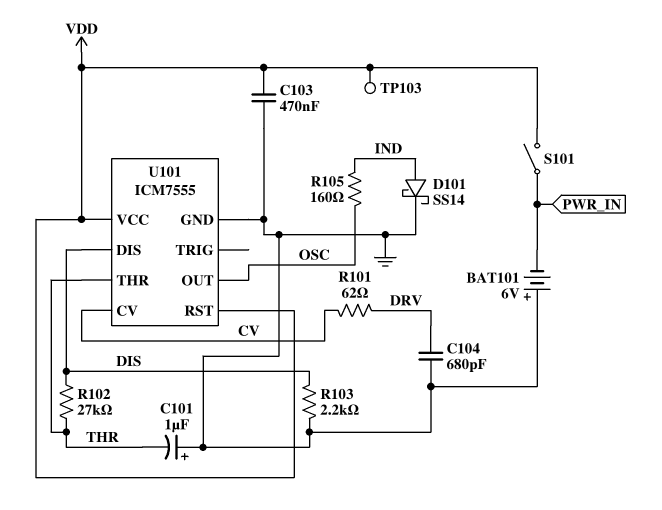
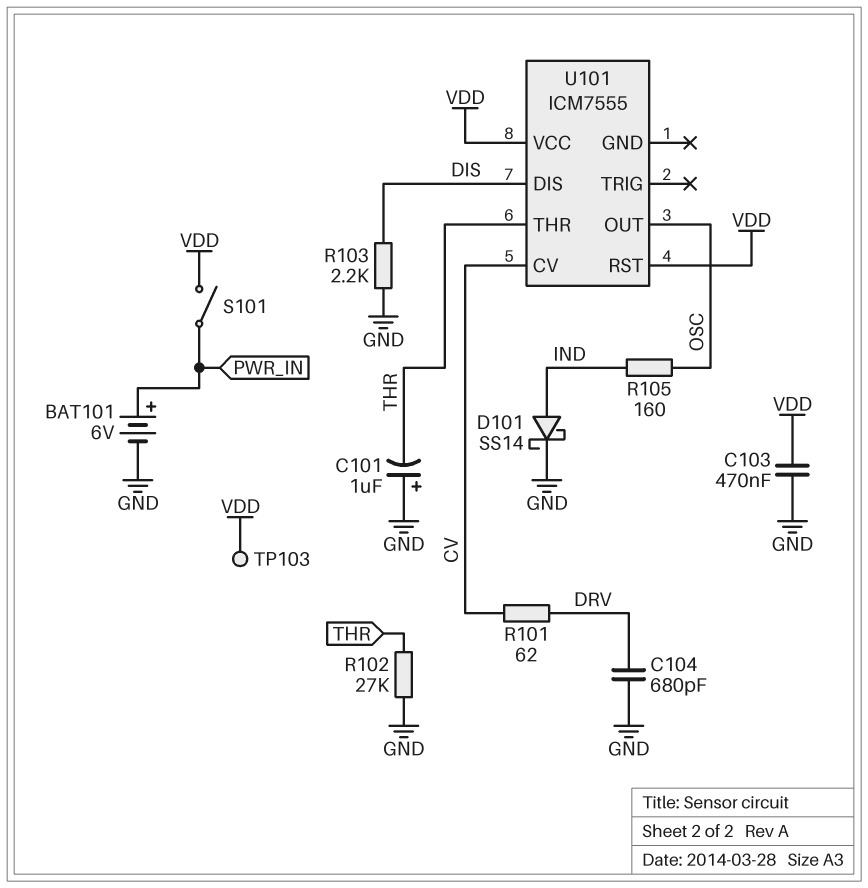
BAT101: 6V (plus GND, minus PWR_IN) -> 6V (plus PWR_IN, minus GND)
R102: 27k (DIS, THR) -> 27k (GND, THR)
U101 pin GND: GND -> none

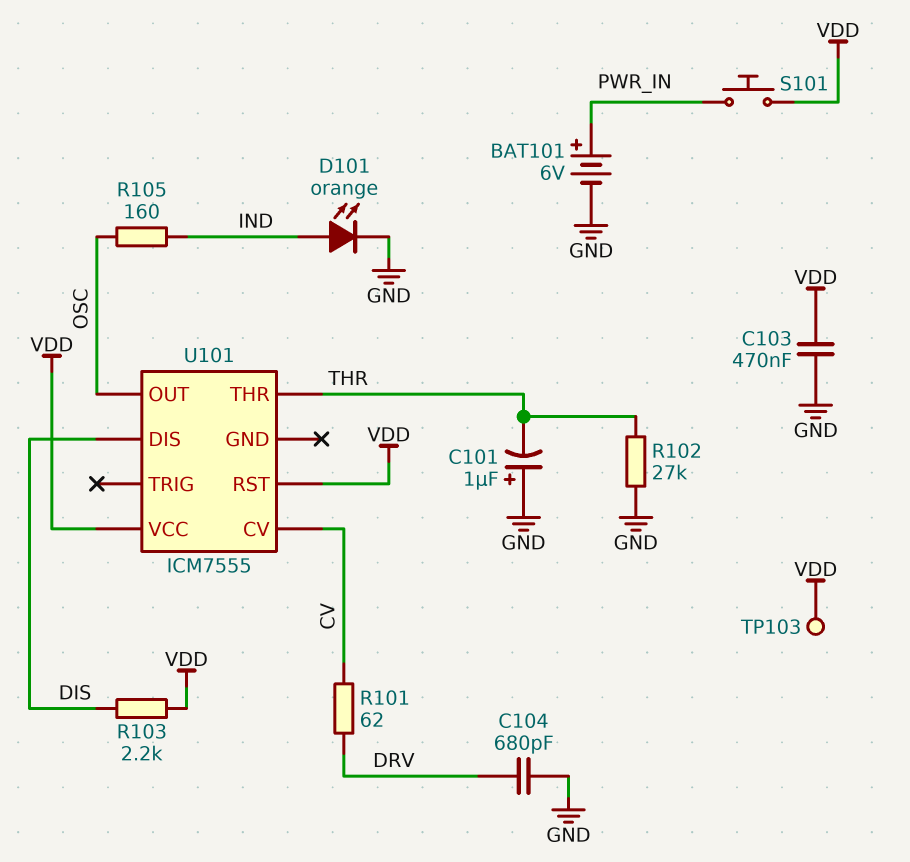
D101: schottky SS14 (A IND, K GND) -> LED orange (A IND, K GND)
R103: 2.2k (DIS, GND) -> 2.2k (DIS, VDD)
S101: switch (PWR_IN, VDD) -> button (PWR_IN, VDD)

